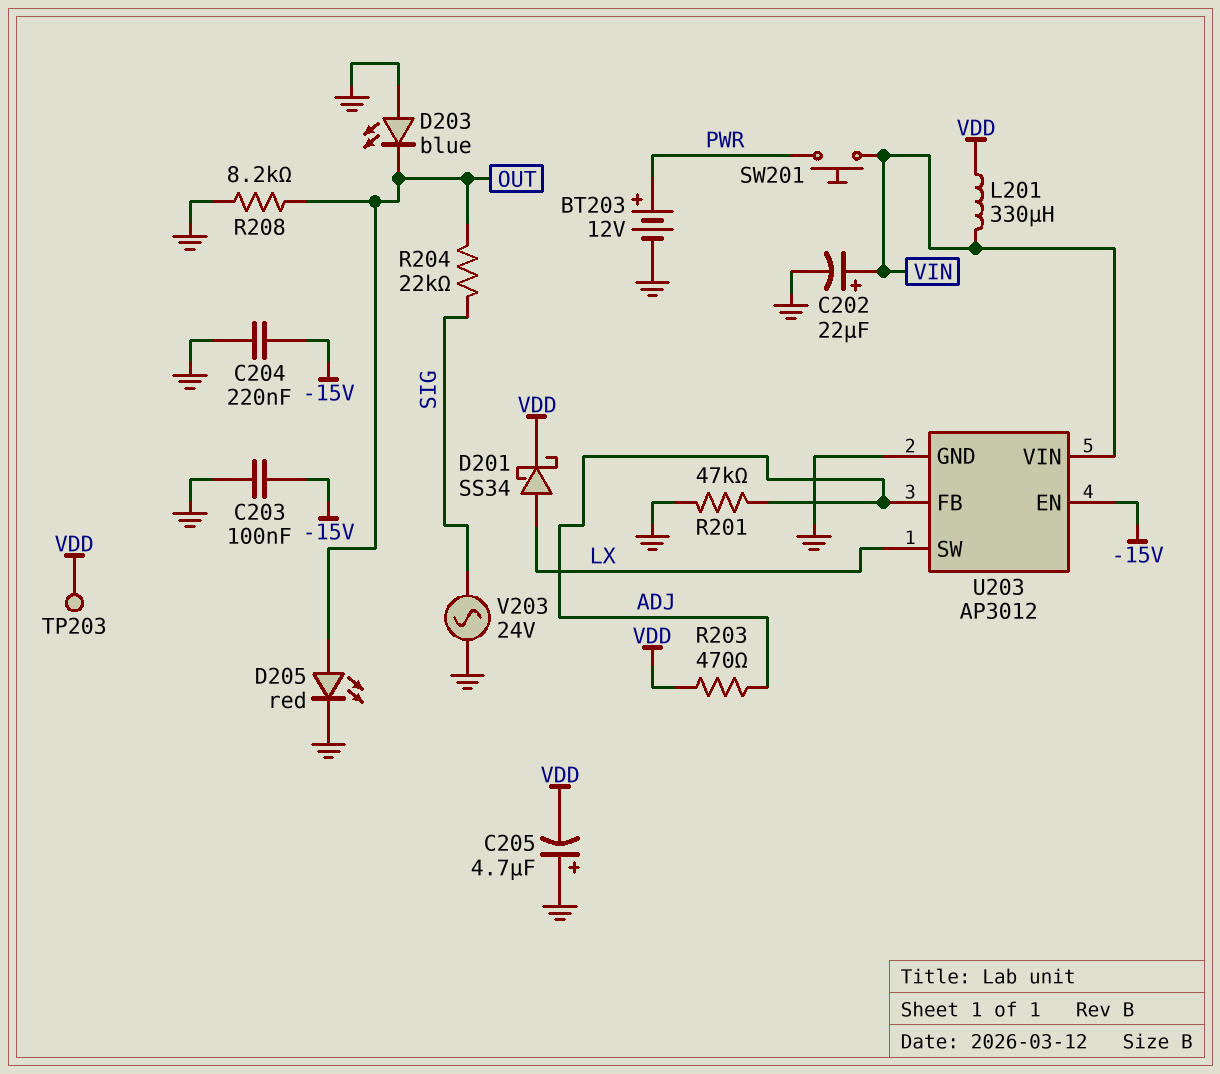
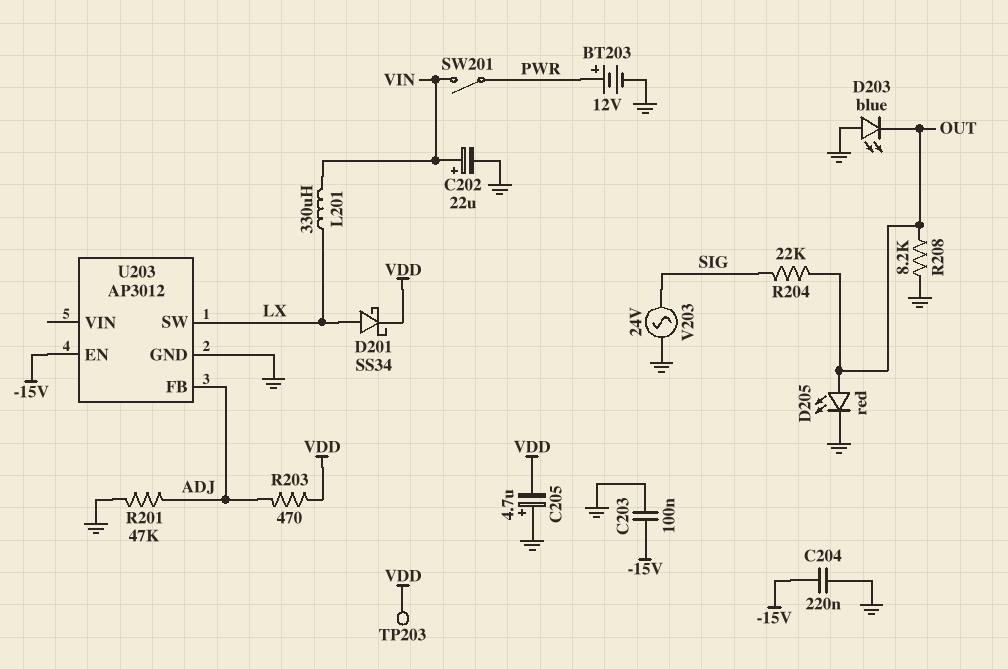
L201: 330uH (VDD, VIN) -> 330uH (LX, VIN)
SW201: button (PWR, VIN) -> switch (PWR, VIN)
U203 pin VIN: VIN -> none

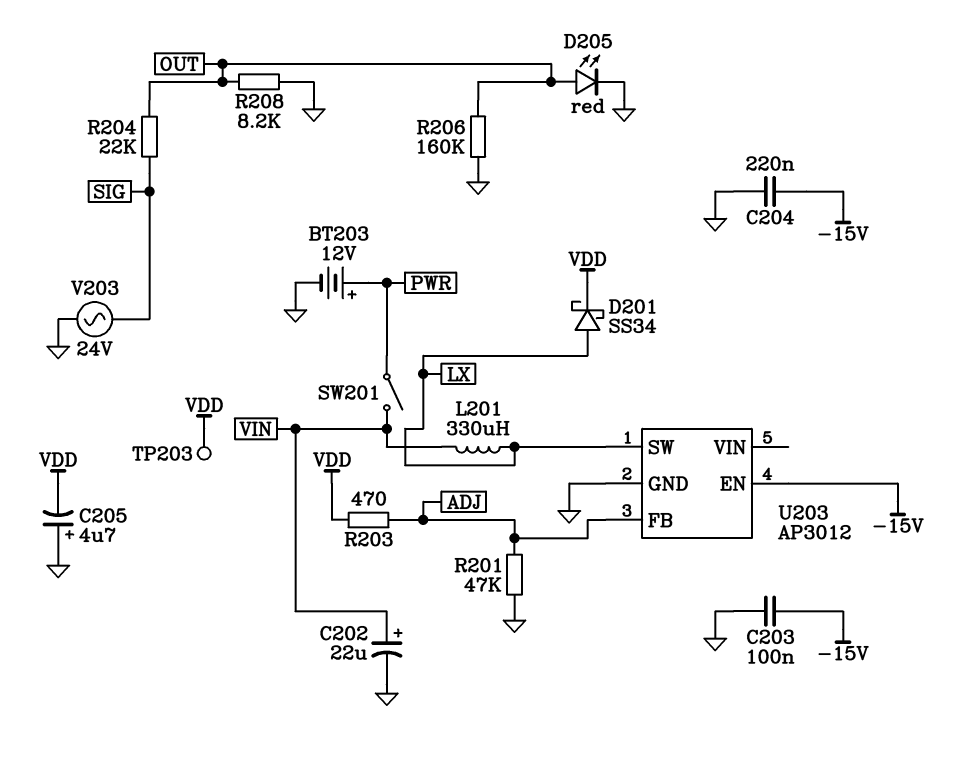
D203: LED blue (A GND, K OUT) -> none
R206: none -> 160k (GND, OUT)

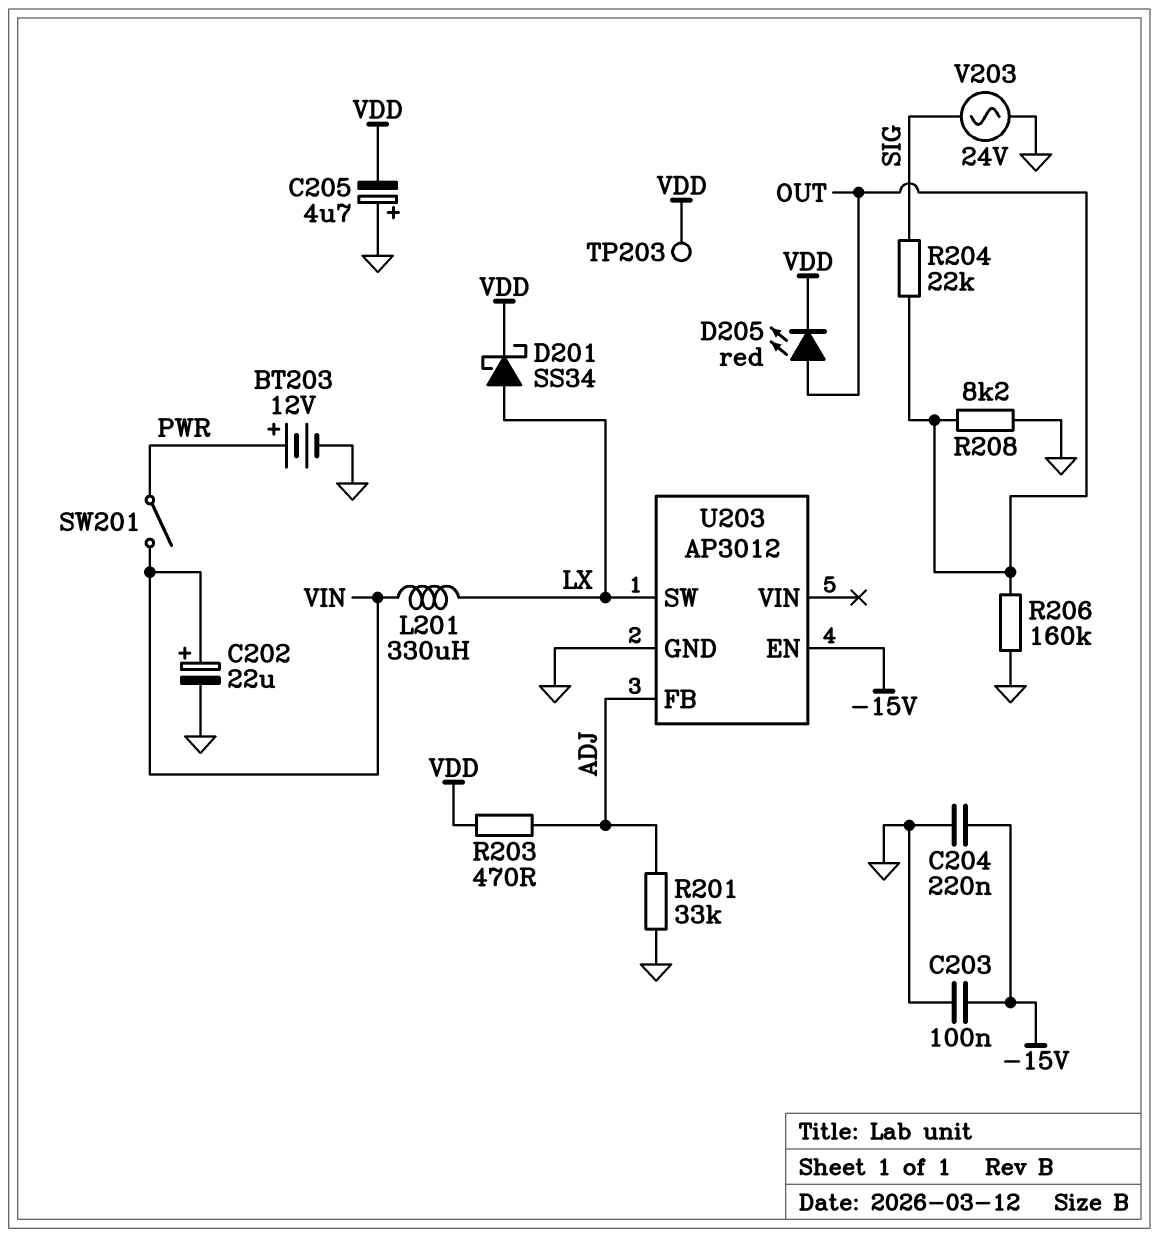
D205: LED red (A OUT, K GND) -> LED red (A OUT, K VDD)
R201: 47k (ADJ, GND) -> 33k (ADJ, GND)

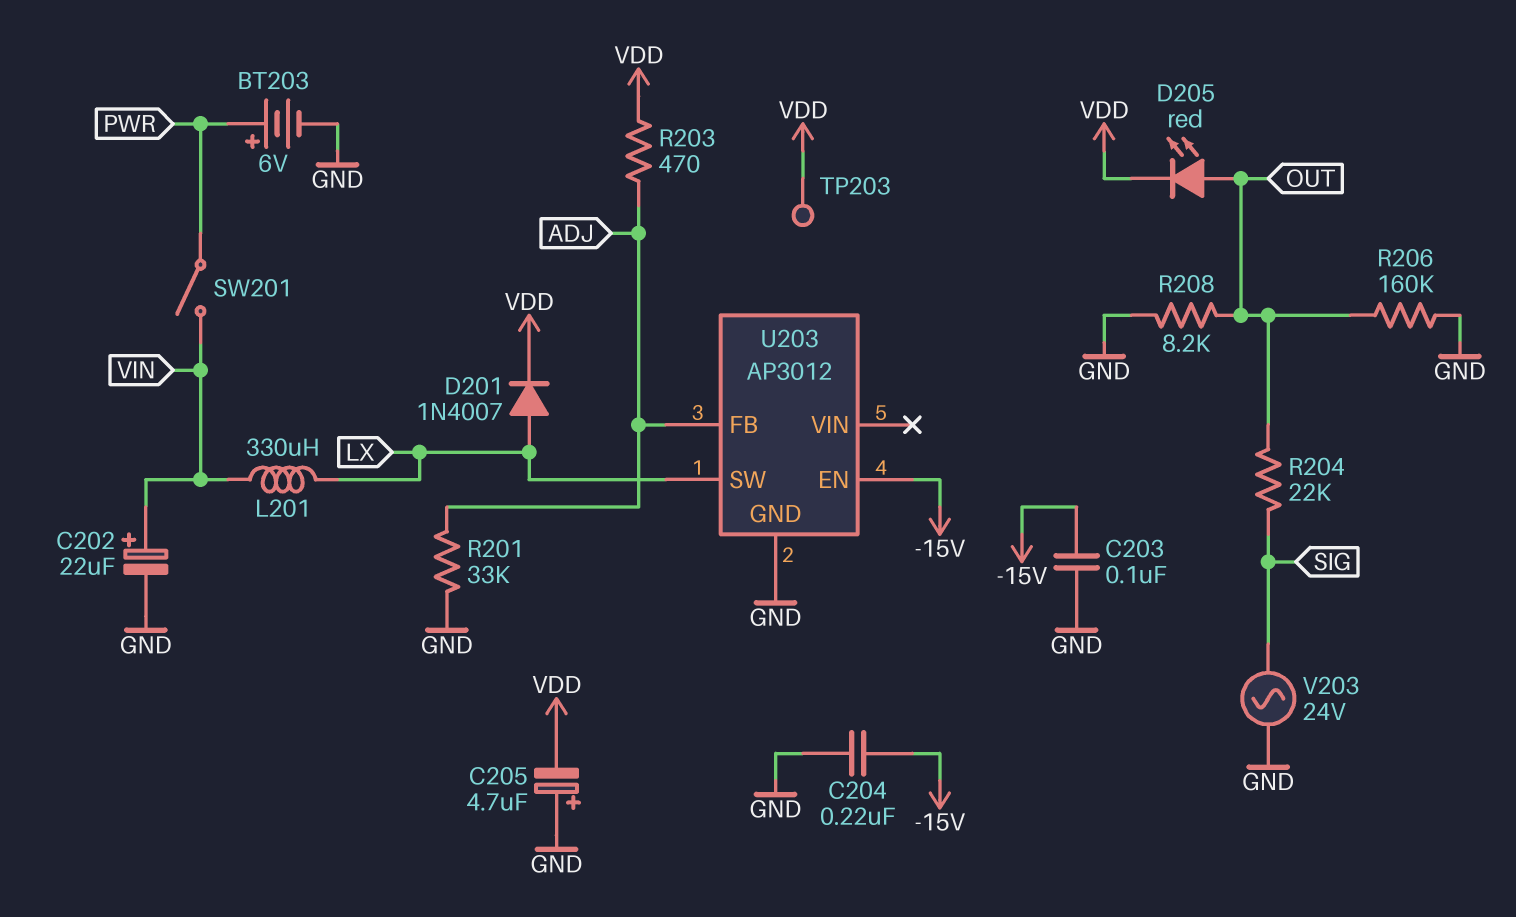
BT203: 12V (plus PWR, minus GND) -> 6V (plus PWR, minus GND)
D201: schottky SS34 (A LX, K VDD) -> diode 1N4007 (A LX, K VDD)

